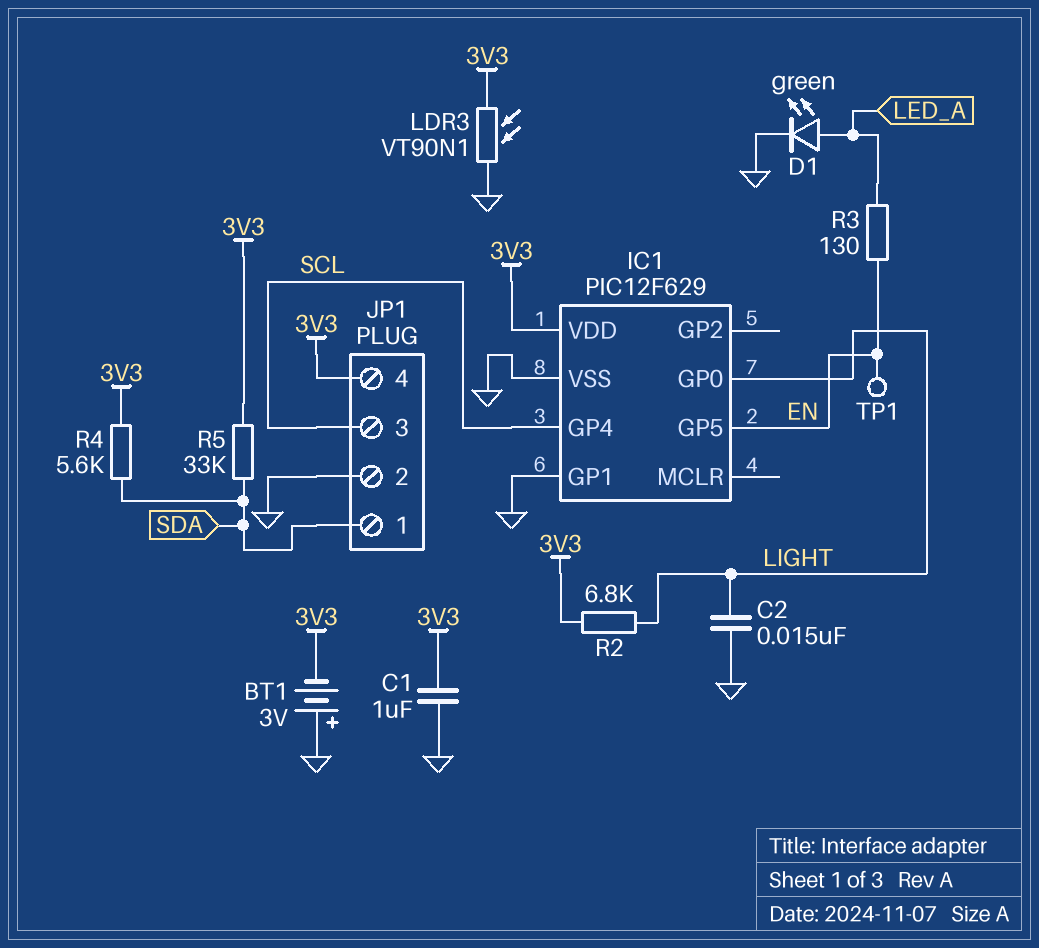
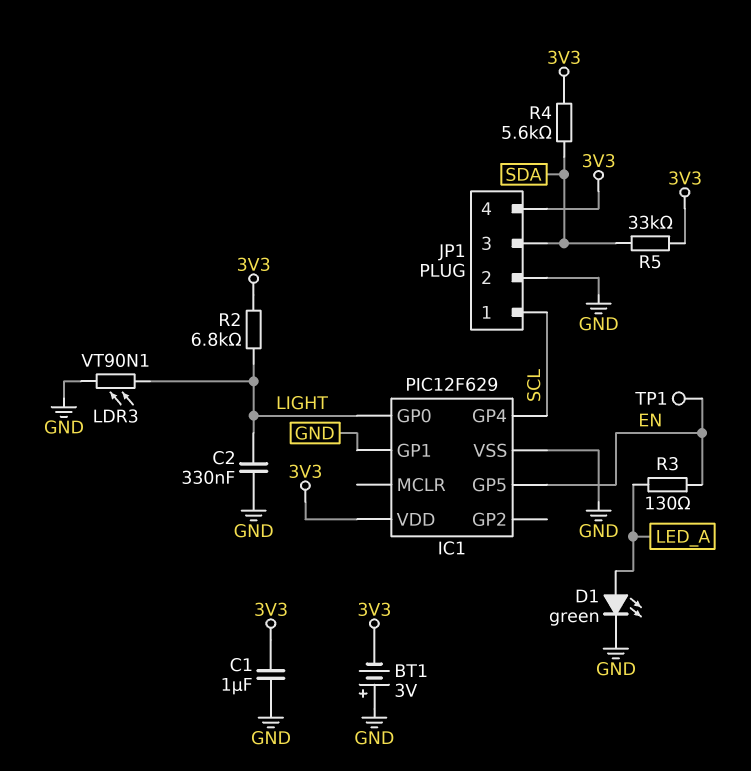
C2: 15nF (GND, LIGHT) -> 330nF (GND, LIGHT)
JP1 pin 1: SDA -> SCL
JP1 pin 3: SCL -> SDA
LDR3: VT90N1 (3V3, GND) -> VT90N1 (GND, LIGHT)

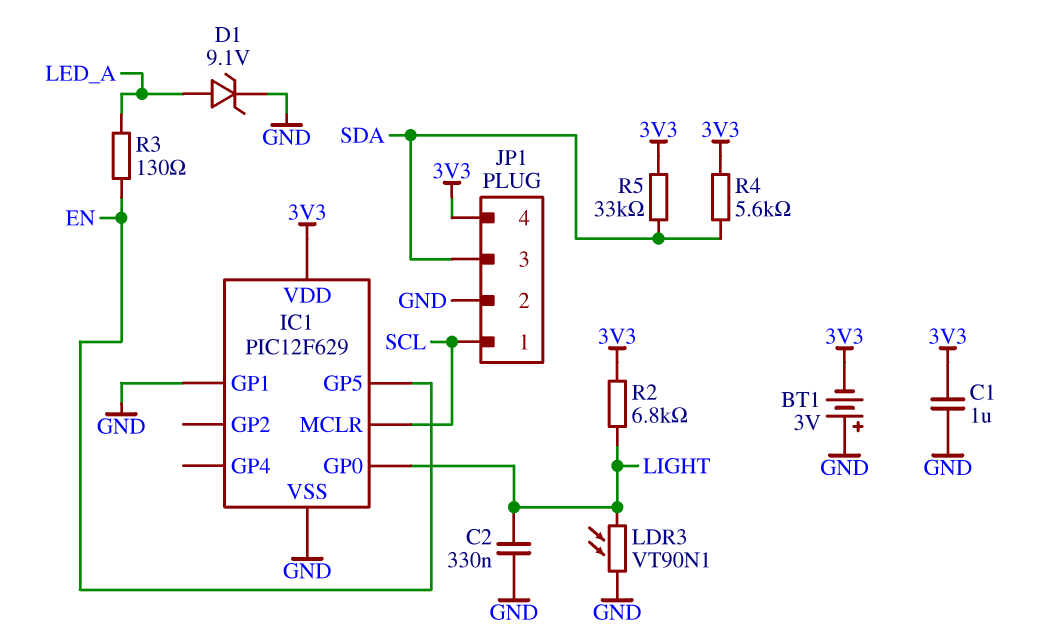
D1: LED green (A LED_A, K GND) -> zener 9.1V (A LED_A, K GND)
IC1 pin GP4: SCL -> none
IC1 pin MCLR: none -> SCL
TP1: test point (EN) -> none

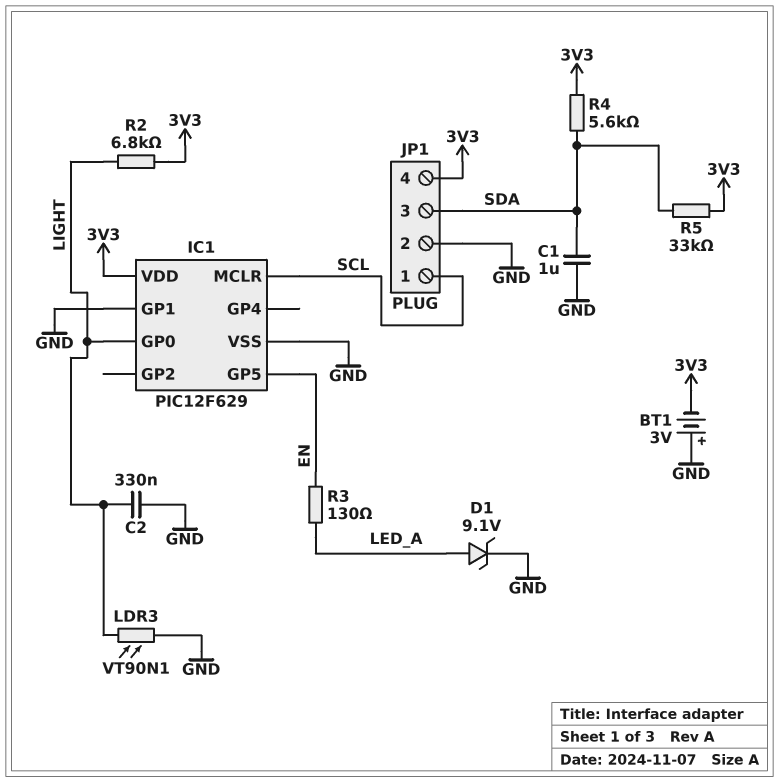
C1: 1uF (3V3, GND) -> 1uF (GND, SDA)

